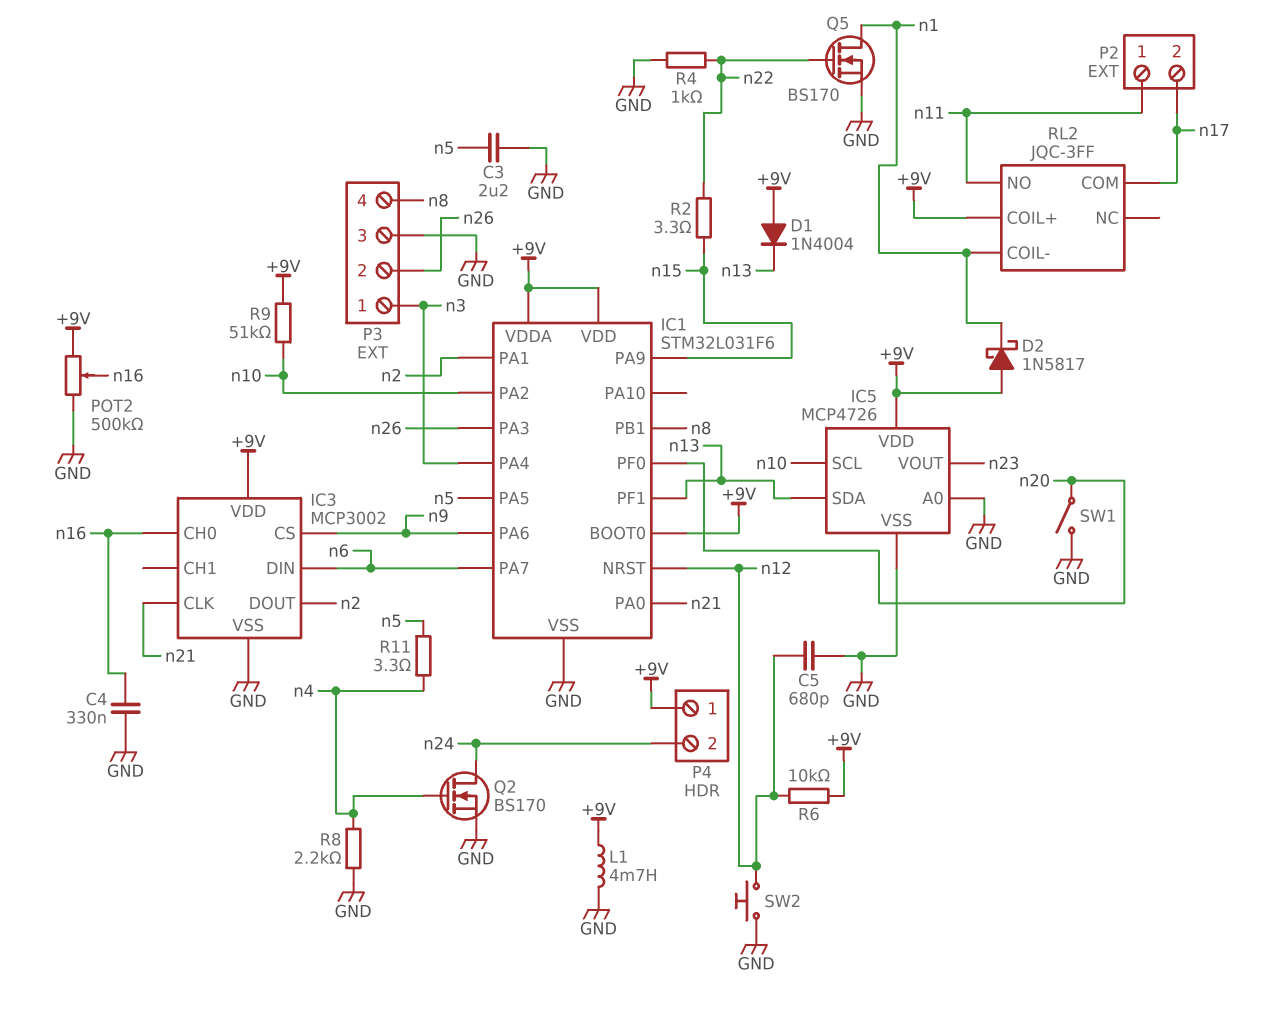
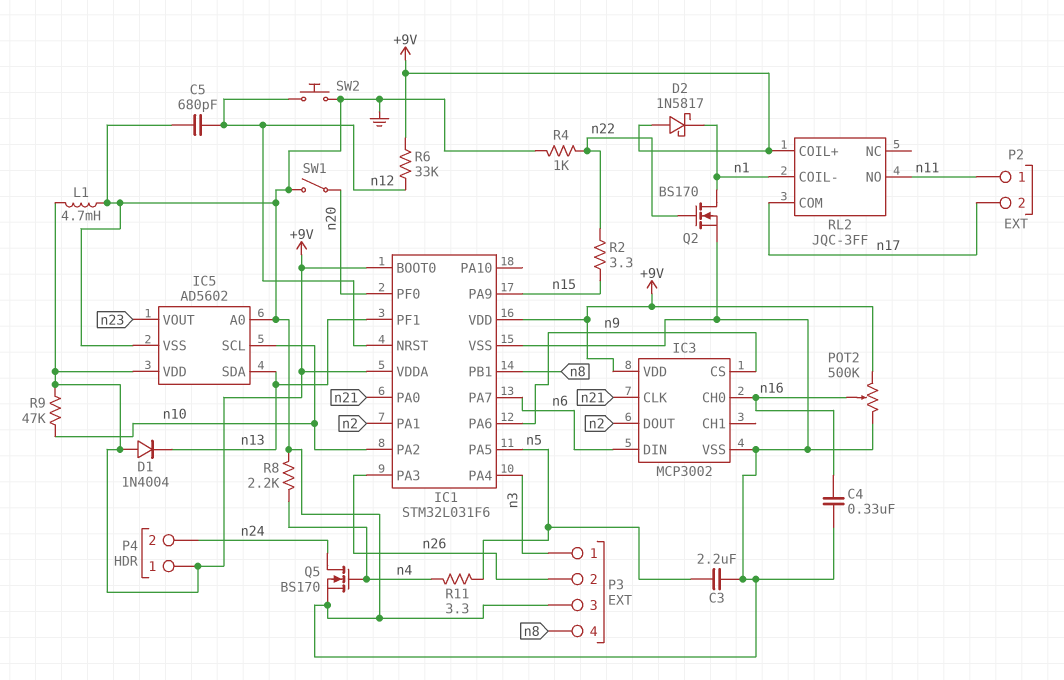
IC5: MCP4726 -> AD5602
Q2: NMOS BS170 (G n4, D n24, S GND) -> NMOS BS170 (G n22, D n1, S GND)
Q5: NMOS BS170 (G n22, D n1, S GND) -> NMOS BS170 (G n4, D n24, S GND)
R6: 10k (+9V, n12) -> 33k (+9V, n12)
R9: 51k (+9V, n10) -> 47k (+9V, n10)

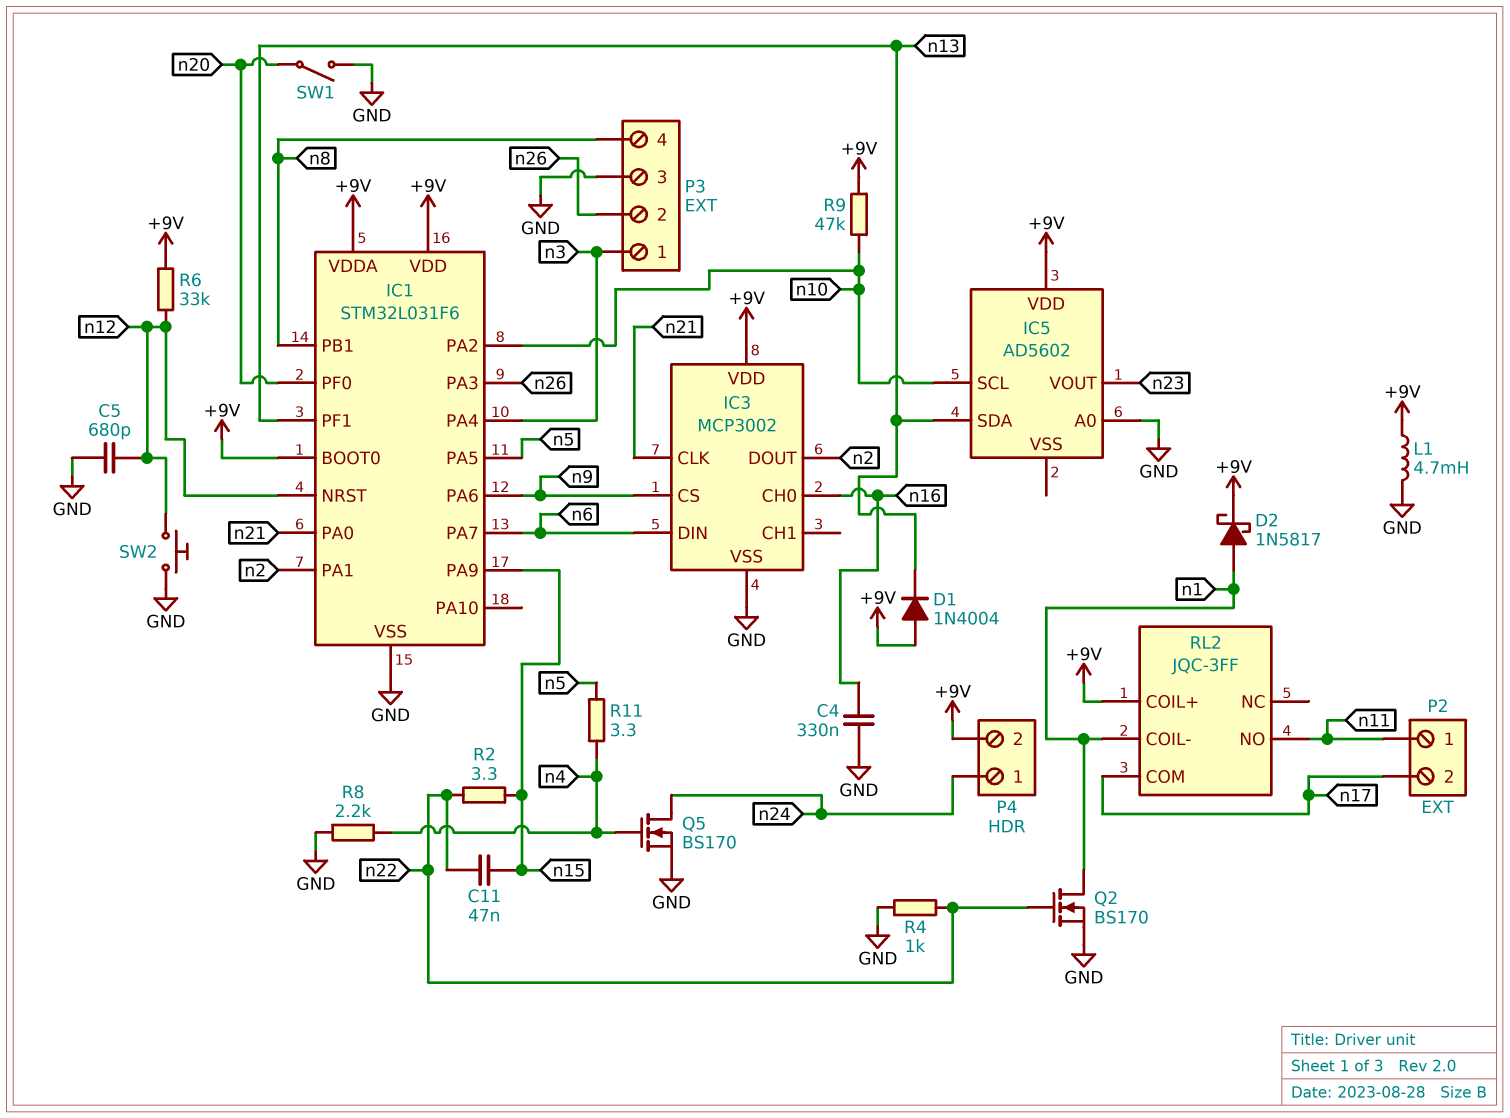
C3: 2.2uF (GND, n5) -> none
C11: none -> 47nF (n15, n22)
D2: schottky 1N5817 (A +9V, K n1) -> schottky 1N5817 (A n1, K +9V)
IC5 pin VSS: GND -> none
P4 pin 1: +9V -> n24
P4 pin 2: n24 -> +9V
POT2: 500k (+9V, GND, wiper n16) -> none

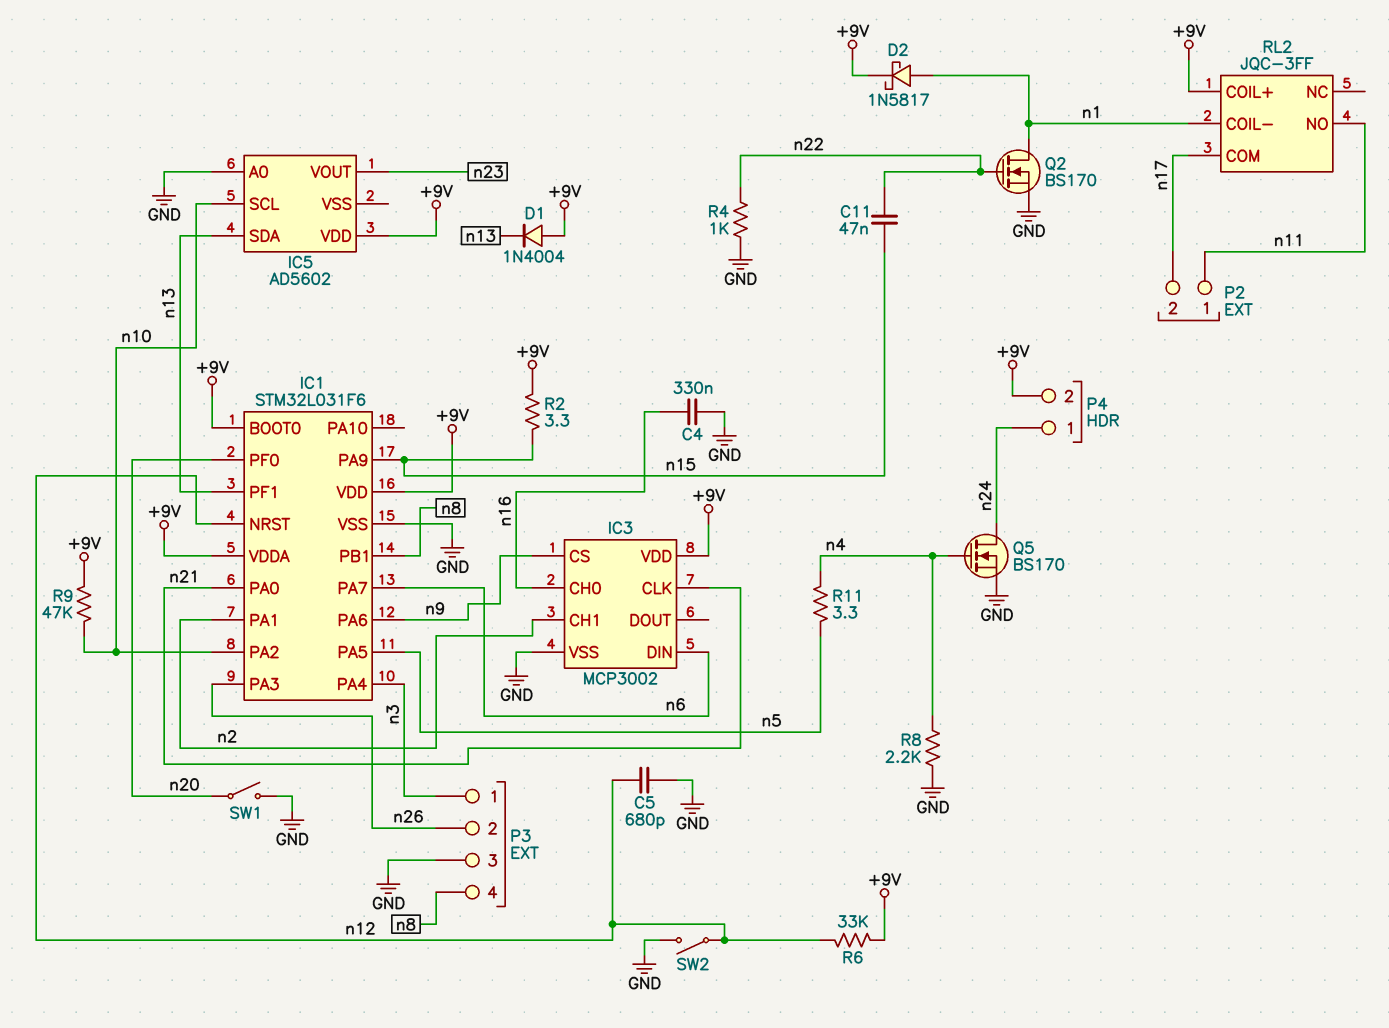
IC3 pin CH1: none -> n2
IC3 pin DOUT: n2 -> none
L1: 4.7mH (+9V, GND) -> none
R2: 3.3 (n15, n22) -> 3.3 (+9V, n15)
SW2: button (GND, n12) -> switch (GND, n12)

